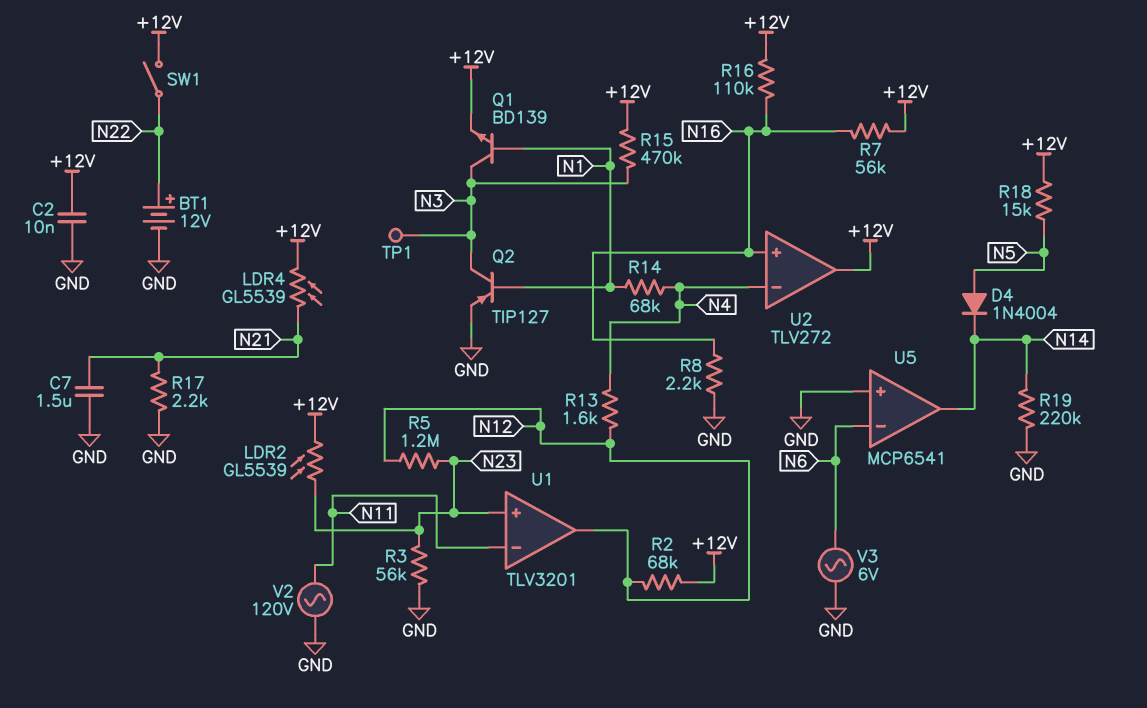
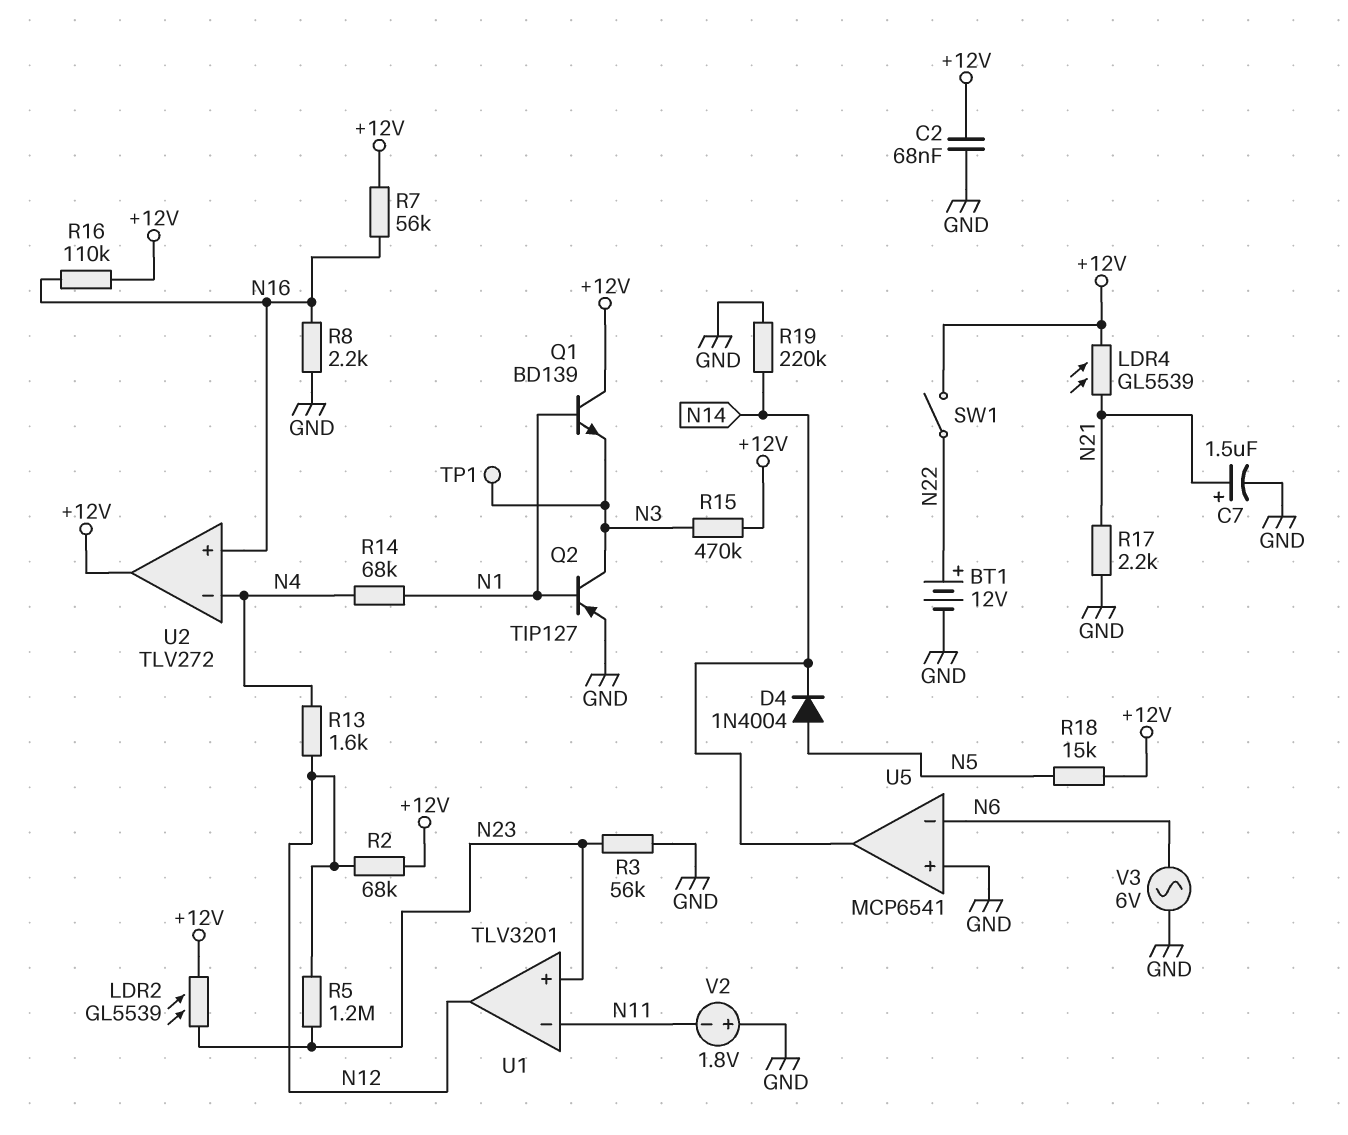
C2: 10nF (+12V, GND) -> 68nF (+12V, GND)
C7: 1.5uF (GND, N21) -> 1.5uF (plus N21, minus GND)
Q1: NPN BD139 (B N1, C N3, E +12V) -> NPN BD139 (B N1, C +12V, E N3)
V2: AC 120V (GND, N11) -> 1.8V (plus GND, minus N11)

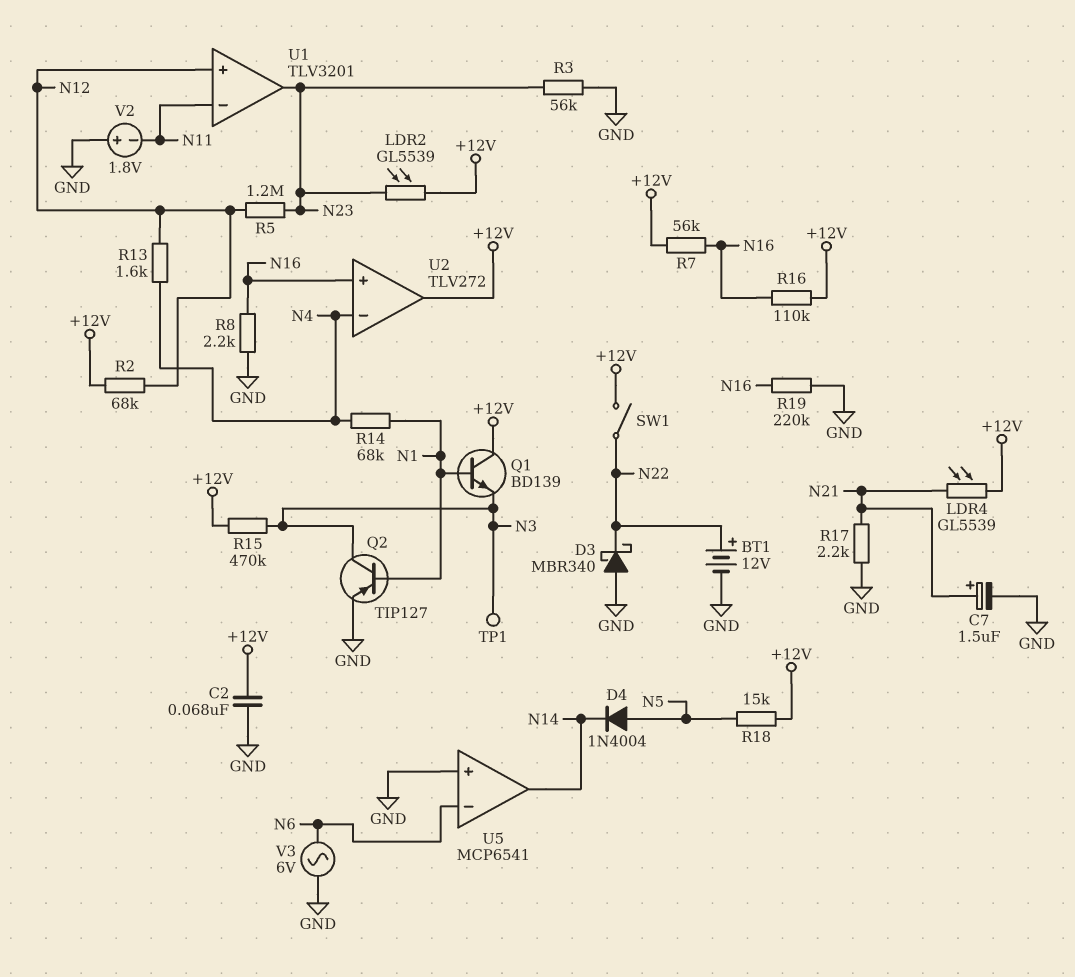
D3: none -> schottky MBR340 (A GND, K N22)
R19: 220k (GND, N14) -> 220k (GND, N16)
U1 pin in+: N23 -> N12
U1 pin out: N12 -> N23

